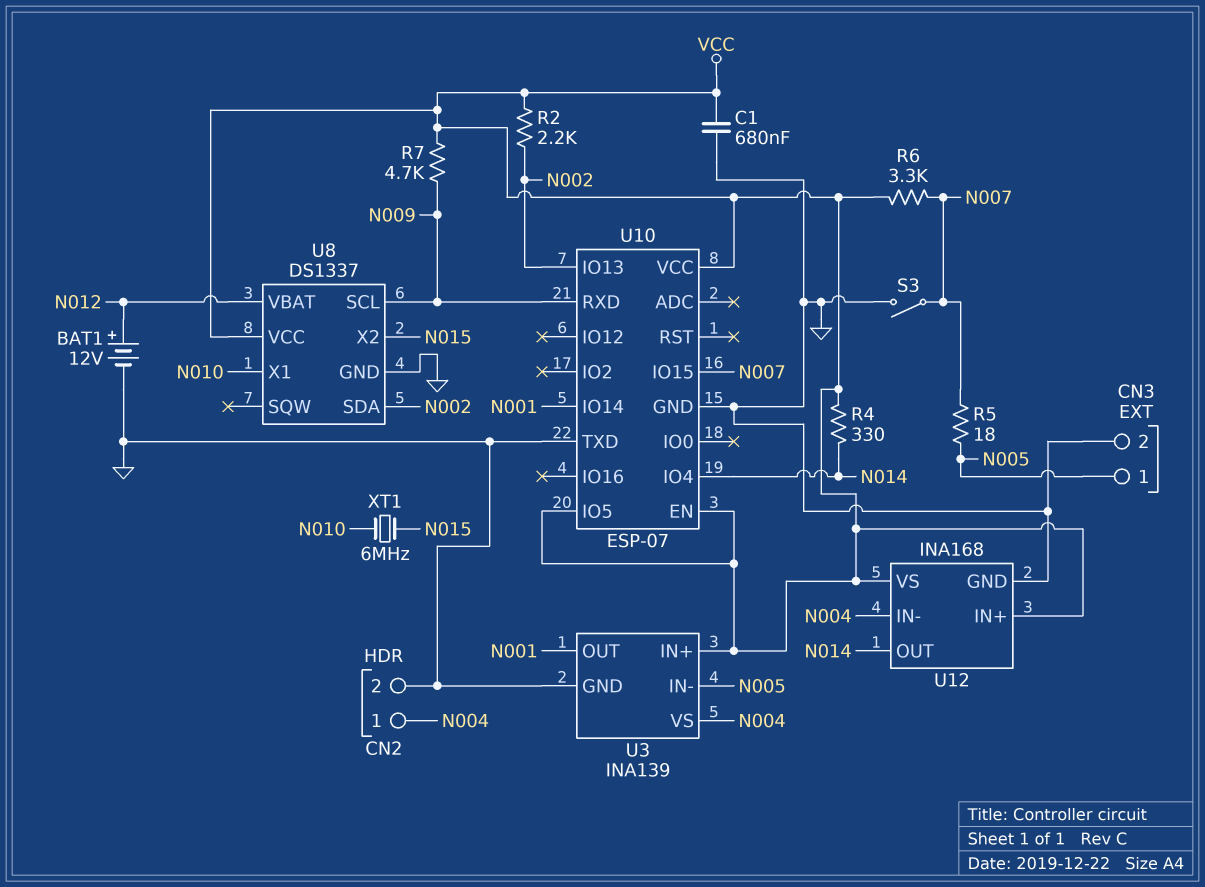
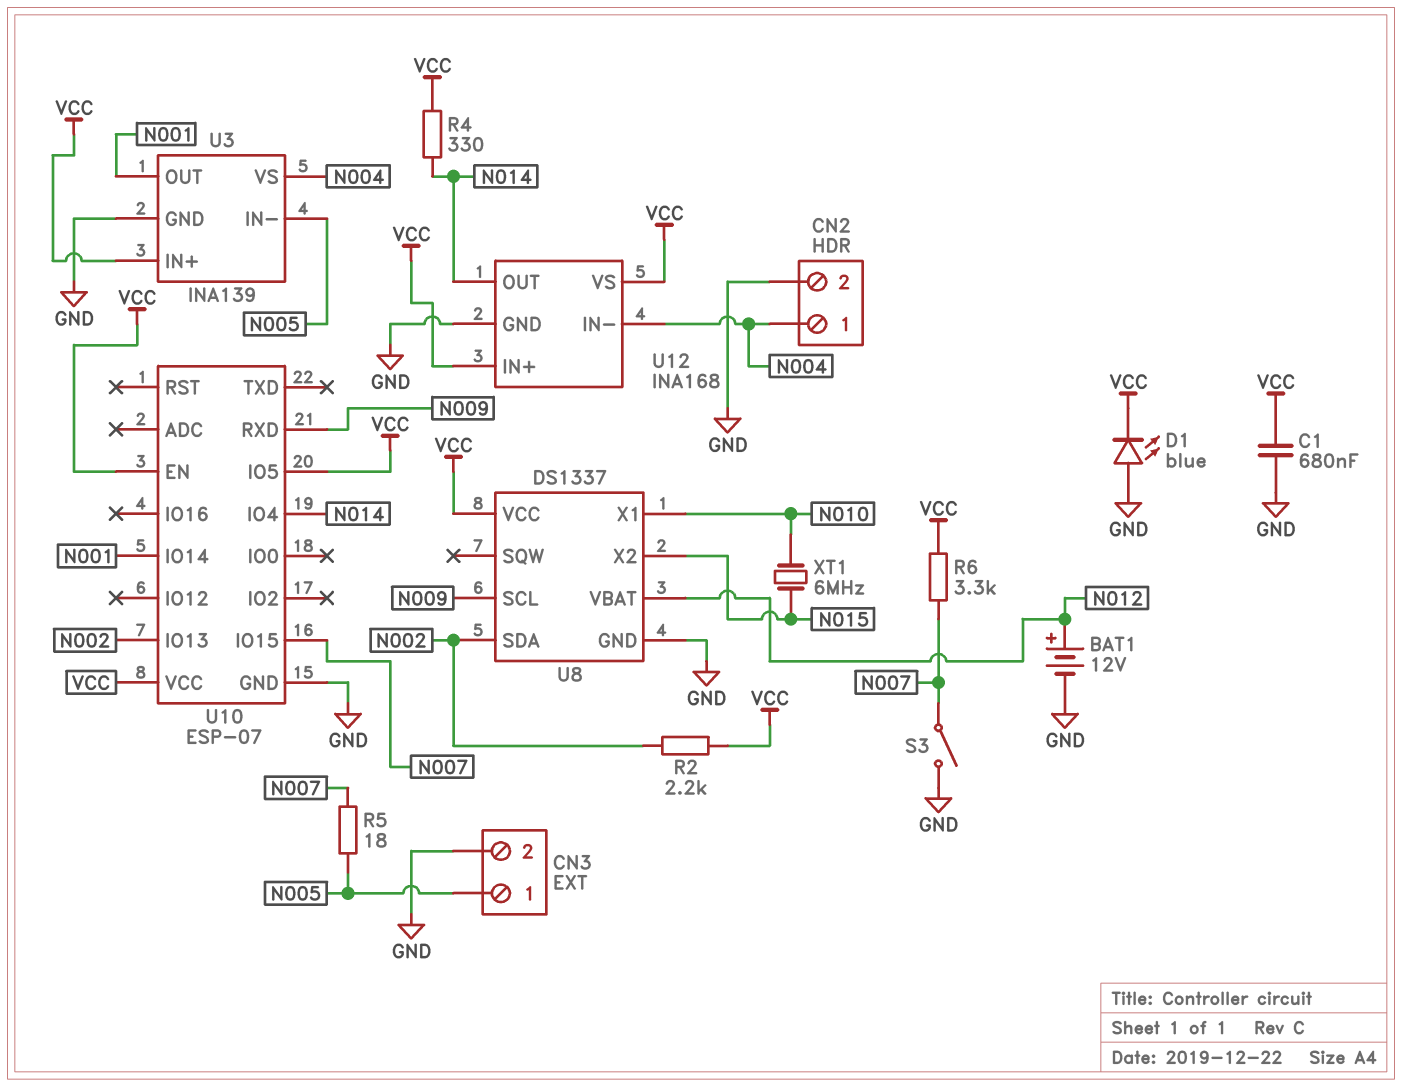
D1: none -> LED blue (A GND, K VCC)
R7: 4.7k (N009, VCC) -> none
U10 pin TXD: GND -> none

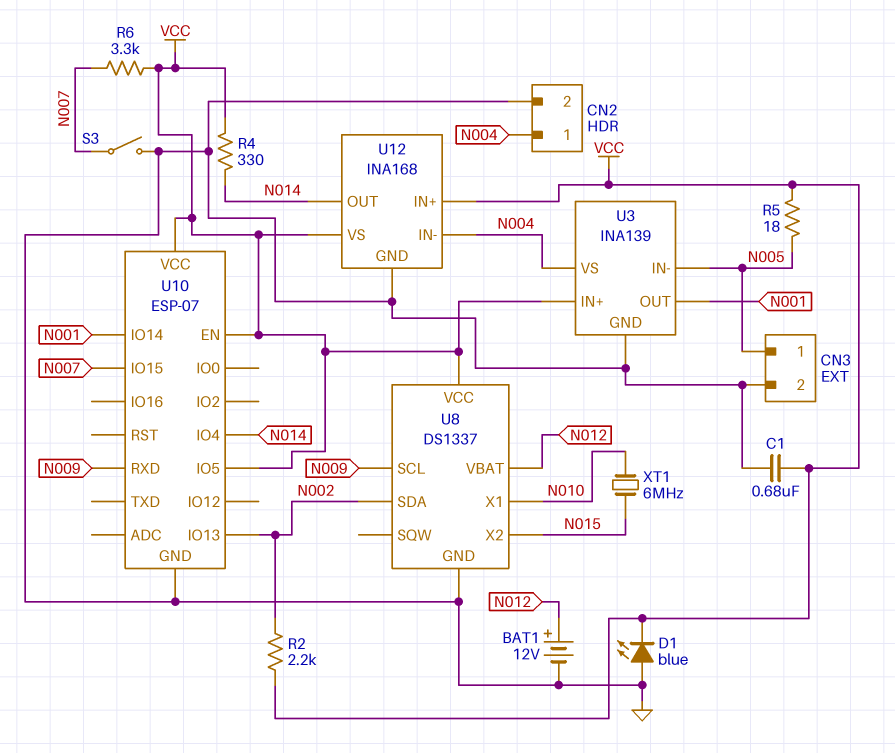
R5: 18 (N005, N007) -> 18 (N005, VCC)

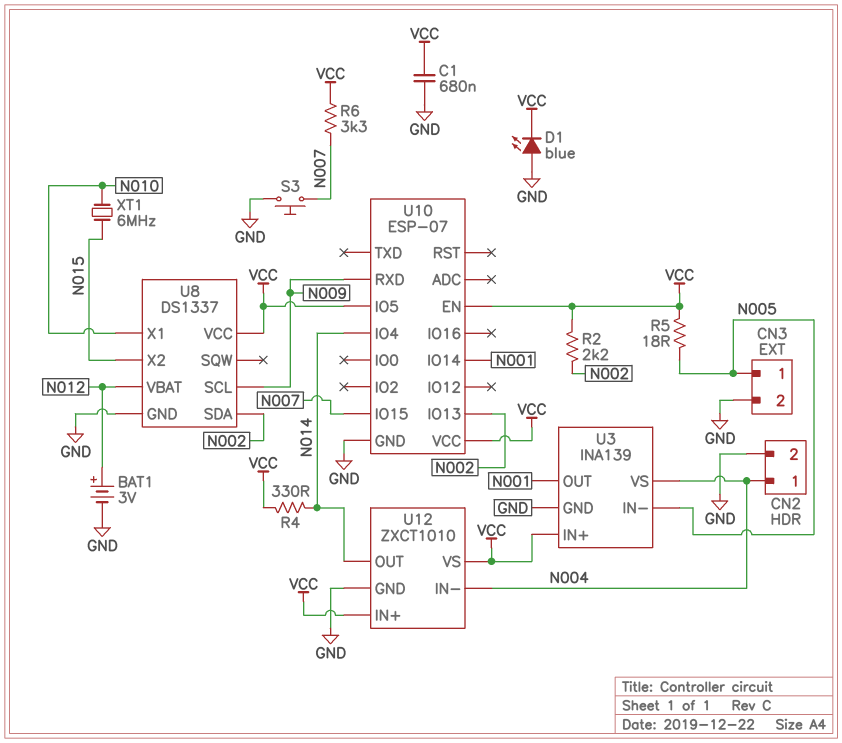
BAT1: 12V (plus N012, minus GND) -> 3V (plus N012, minus GND)
S3: switch (GND, N007) -> button (GND, N007)
U12: INA168 -> ZXCT1010

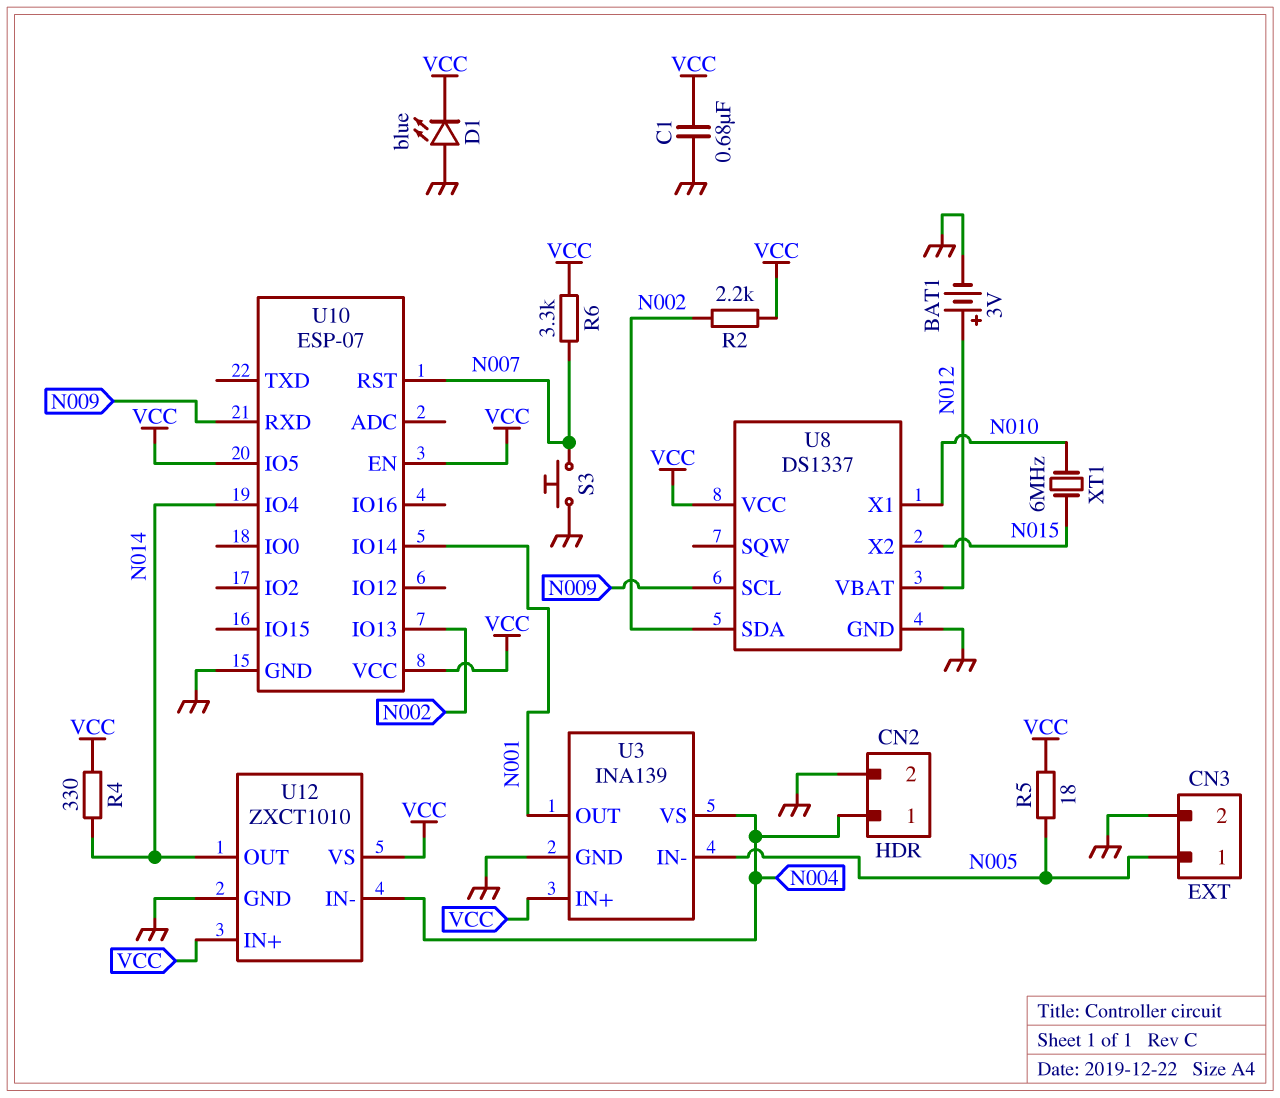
U10 pin IO15: N007 -> none
U10 pin RST: none -> N007

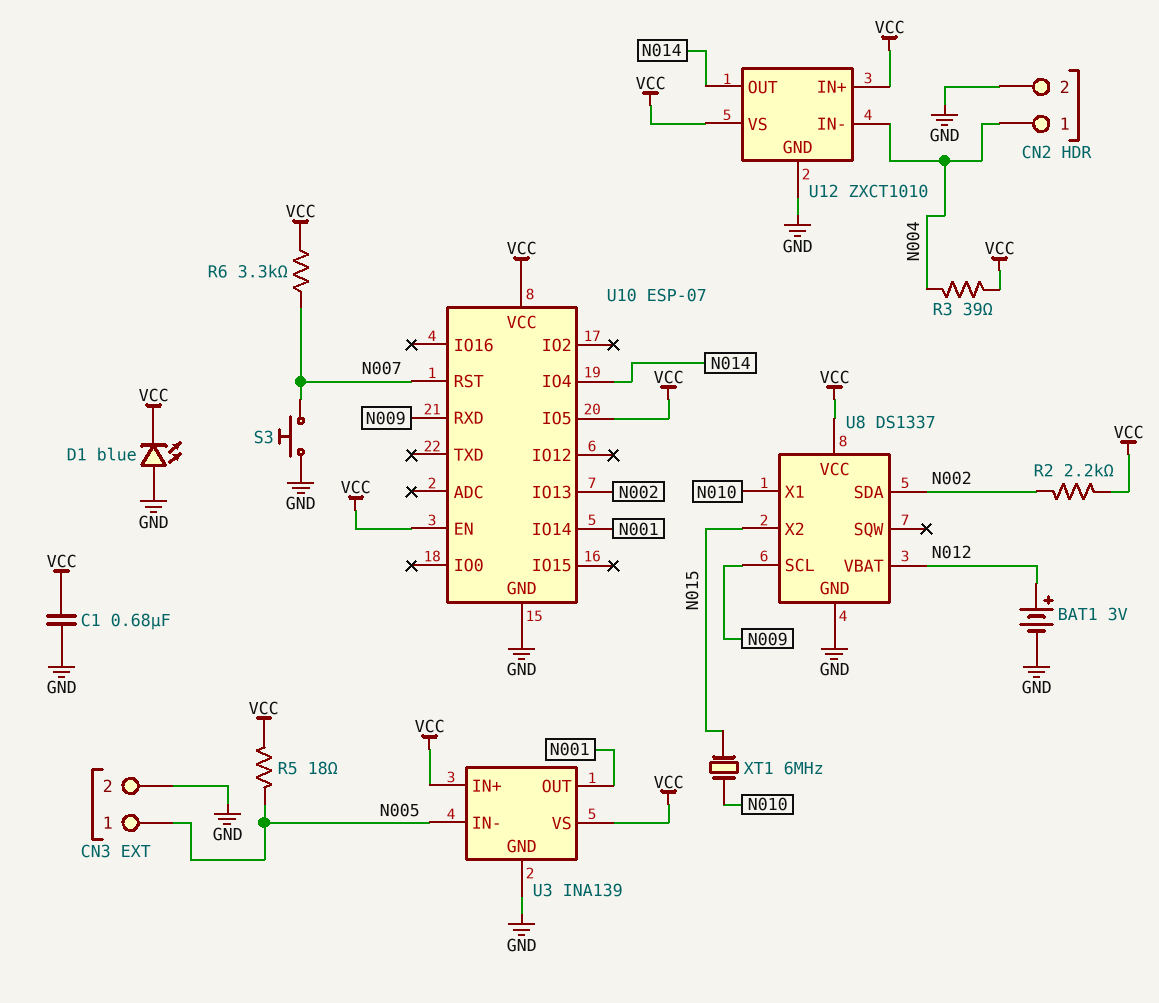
R3: none -> 39 (N004, VCC)
R4: 330 (N014, VCC) -> none
U3 pin VS: N004 -> VCC

